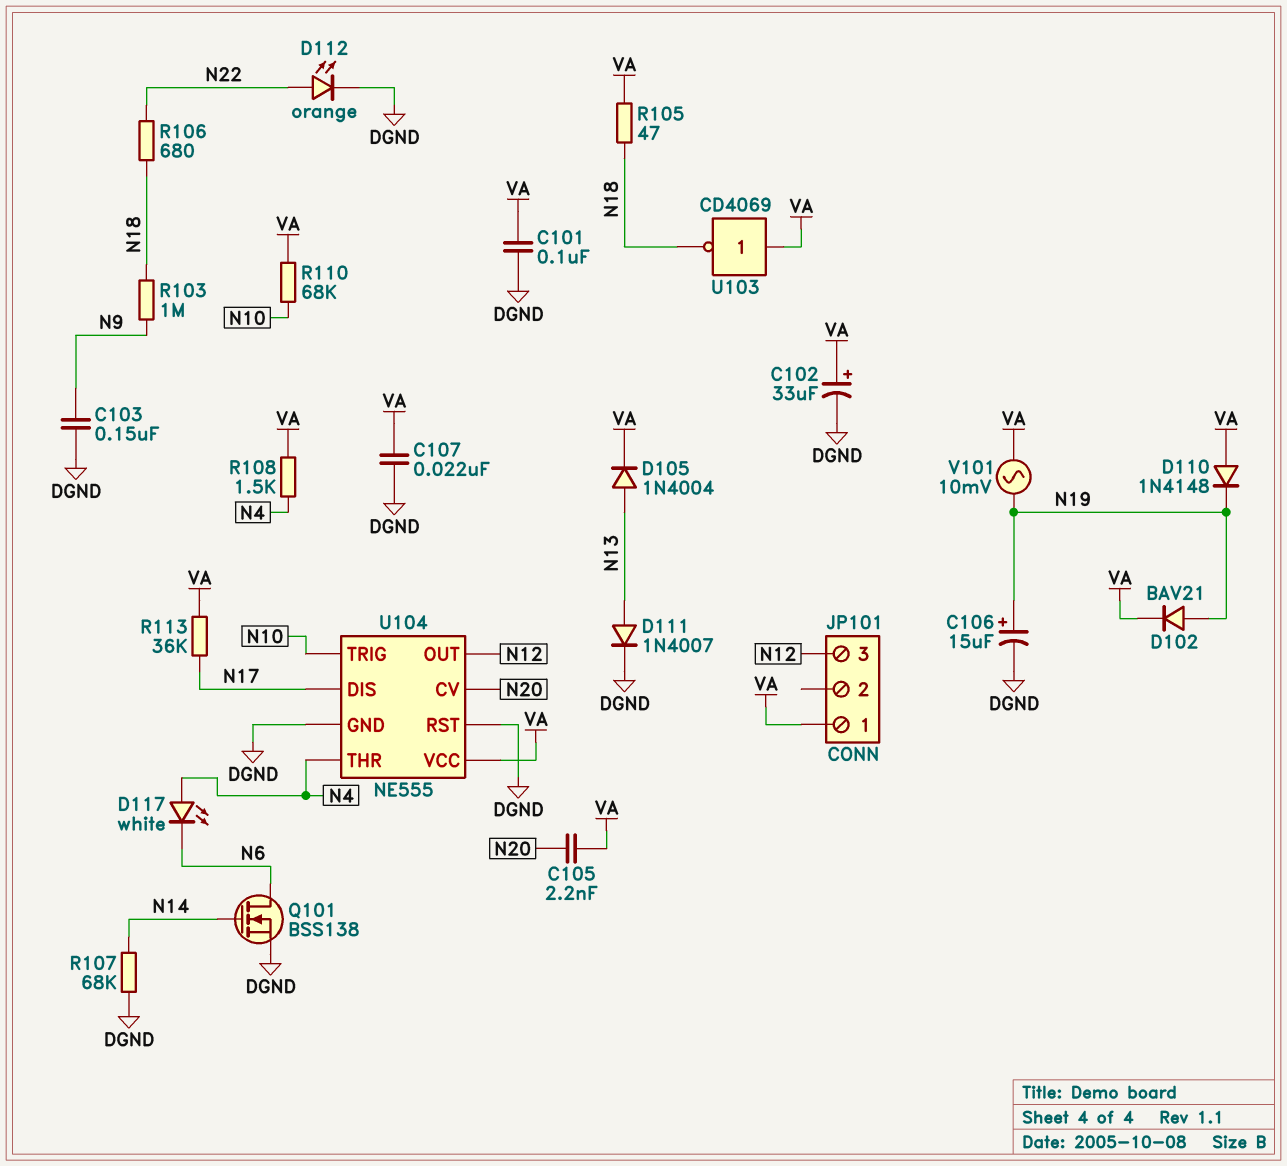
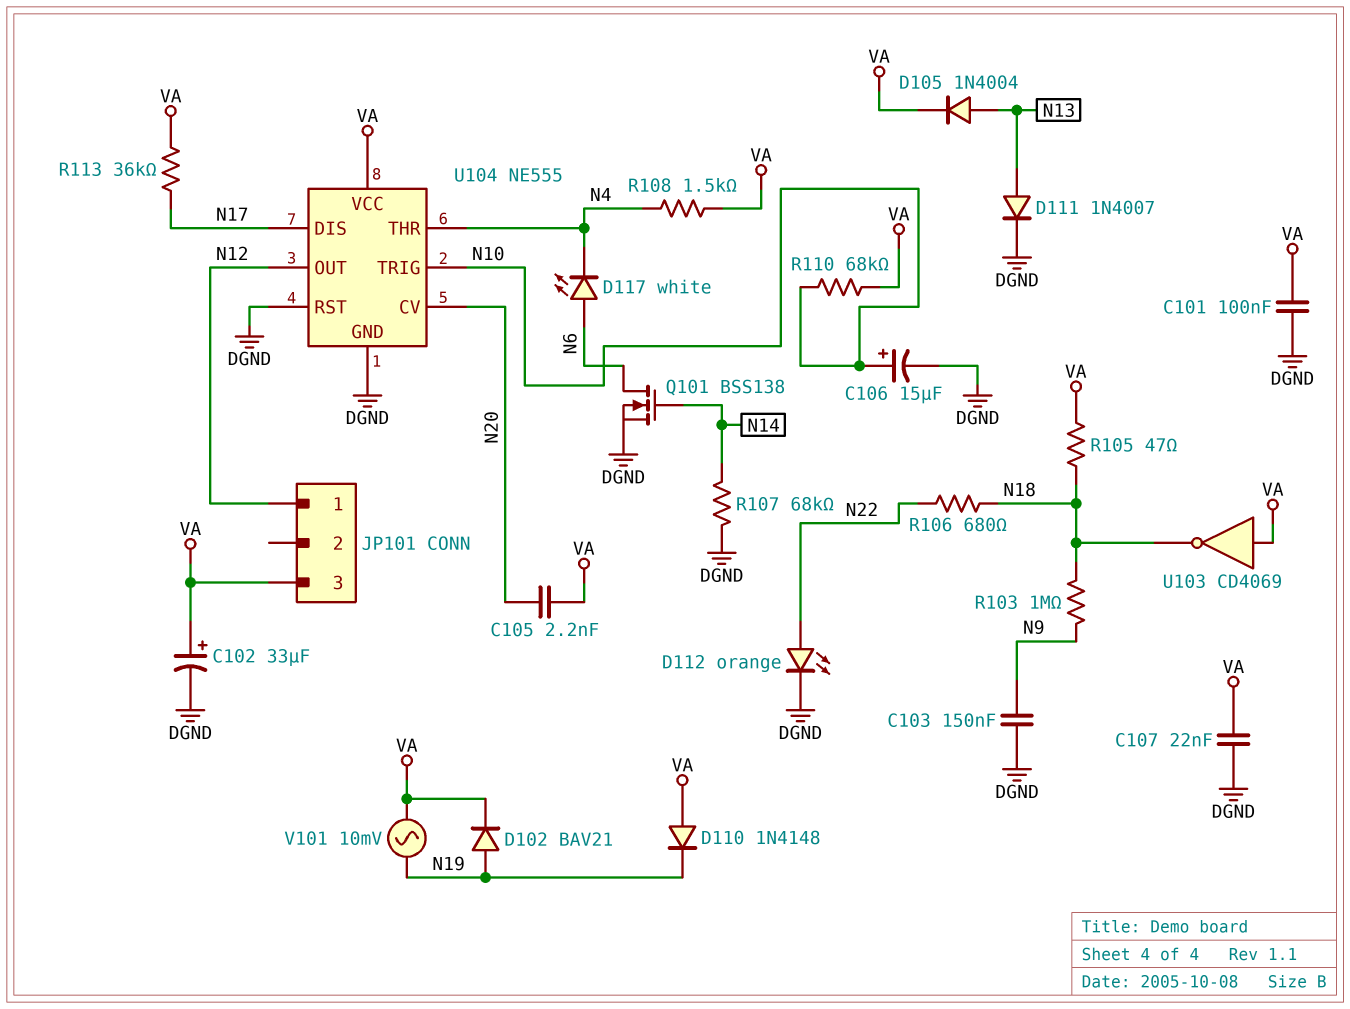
C106: 15uF (plus N19, minus DGND) -> 15uF (plus N10, minus DGND)
D117: LED white (A N4, K N6) -> LED white (A N6, K N4)
JP101 pin 1: VA -> N12
JP101 pin 3: N12 -> VA

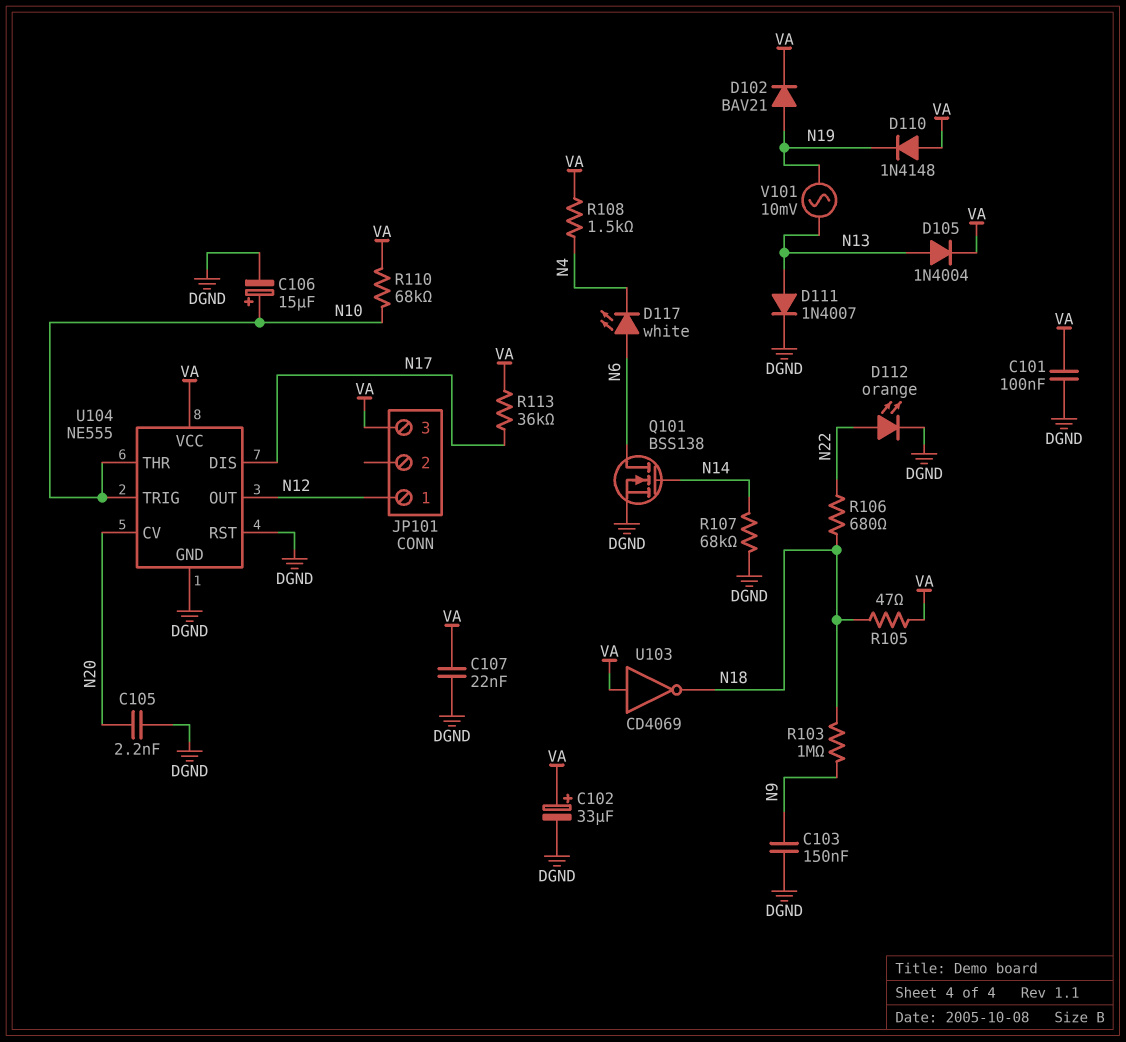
C105: 2.2nF (N20, VA) -> 2.2nF (DGND, N20)
U104 pin THR: N4 -> N10
V101: AC 10mV (N19, VA) -> AC 10mV (N13, N19)

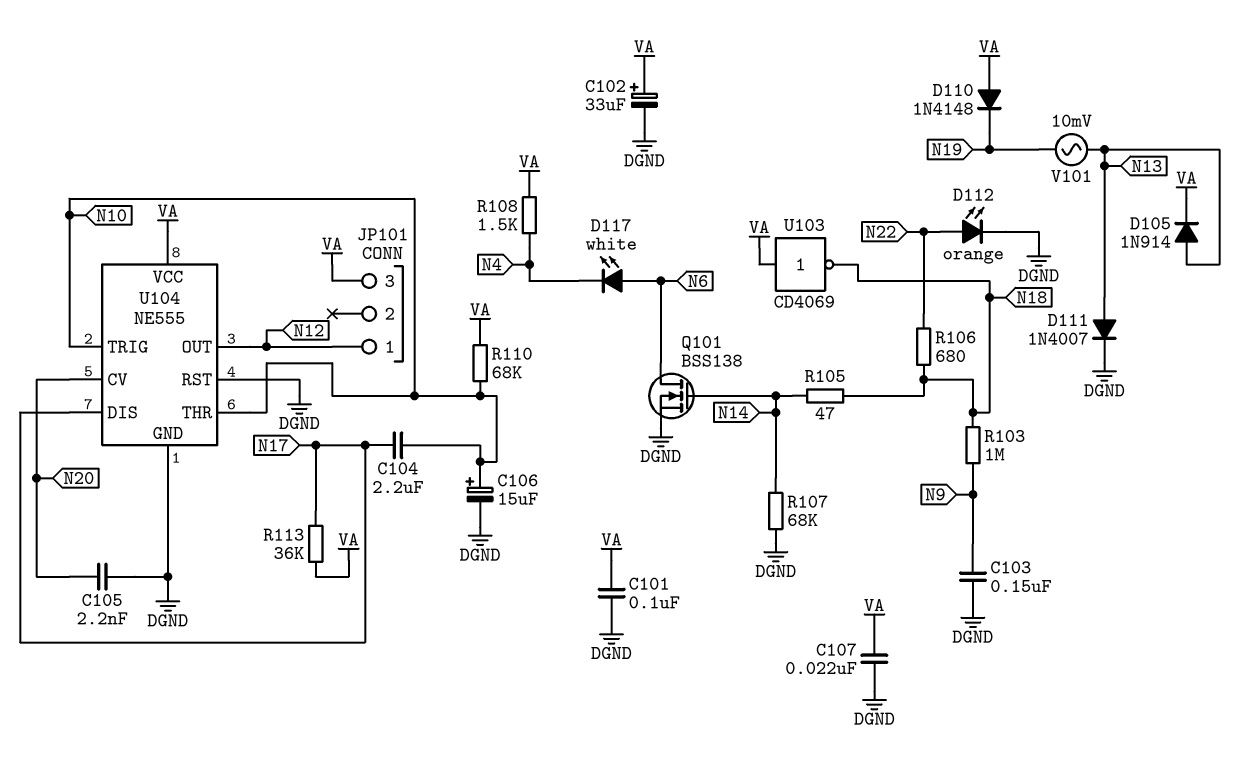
C104: none -> 2.2uF (N10, N17)
D102: diode BAV21 (A N19, K VA) -> none
D105: diode 1N4004 (A N13, K VA) -> diode 1N914 (A N13, K VA)
R105: 47 (N18, VA) -> 47 (N14, N18)

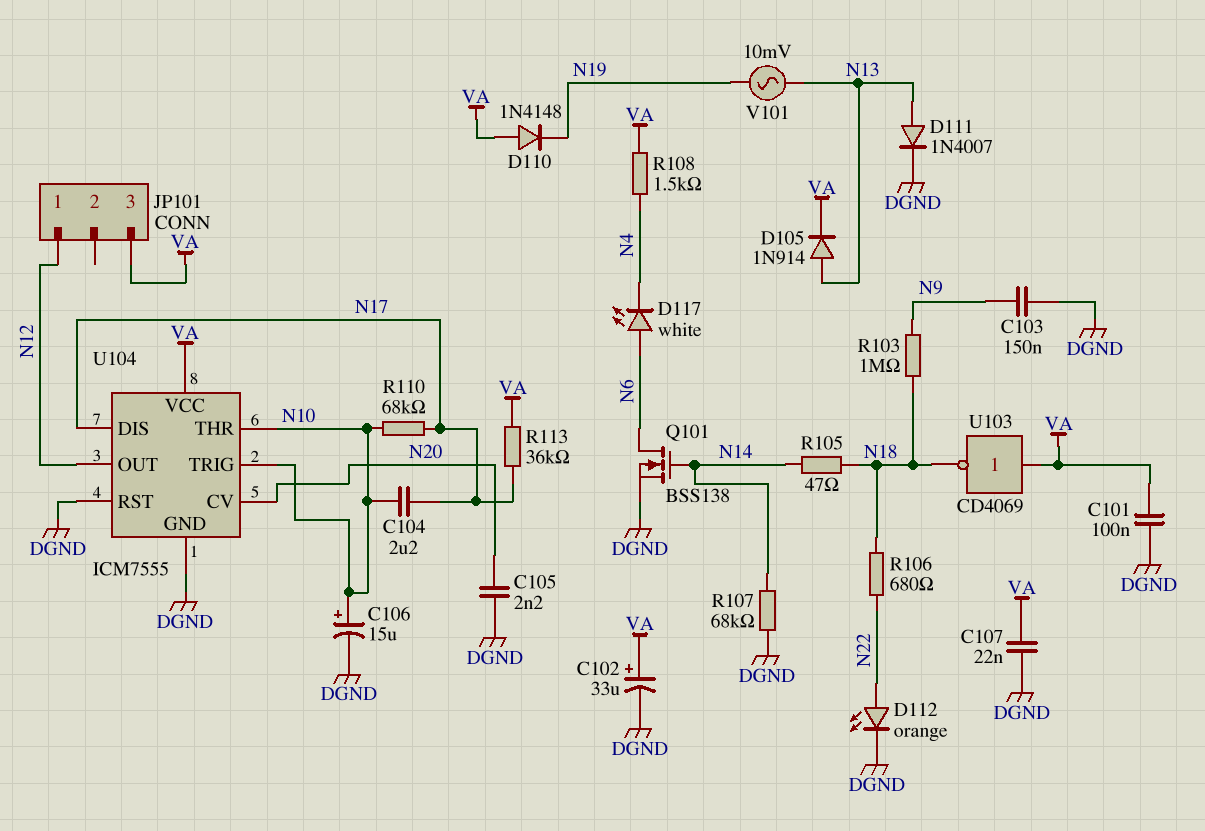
R110: 68k (N10, VA) -> 68k (N10, N17)
U104: NE555 -> ICM7555

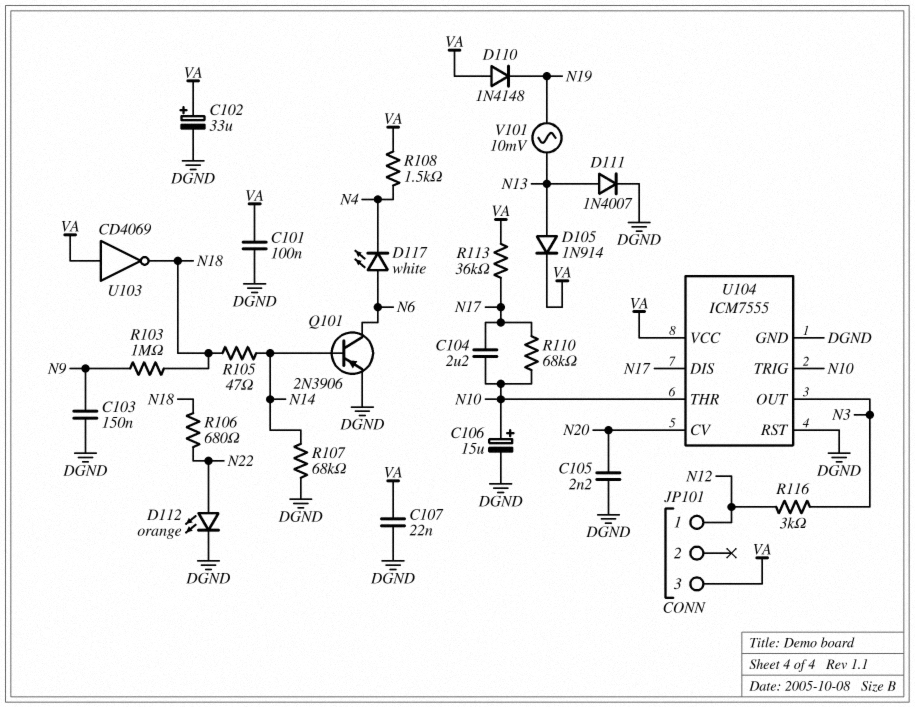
Q101: NMOS BSS138 (G N14, D N6, S DGND) -> PNP 2N3906 (B N14, C N6, E DGND)
R116: none -> 3k (N3, N12)
U104 pin OUT: N12 -> N3

